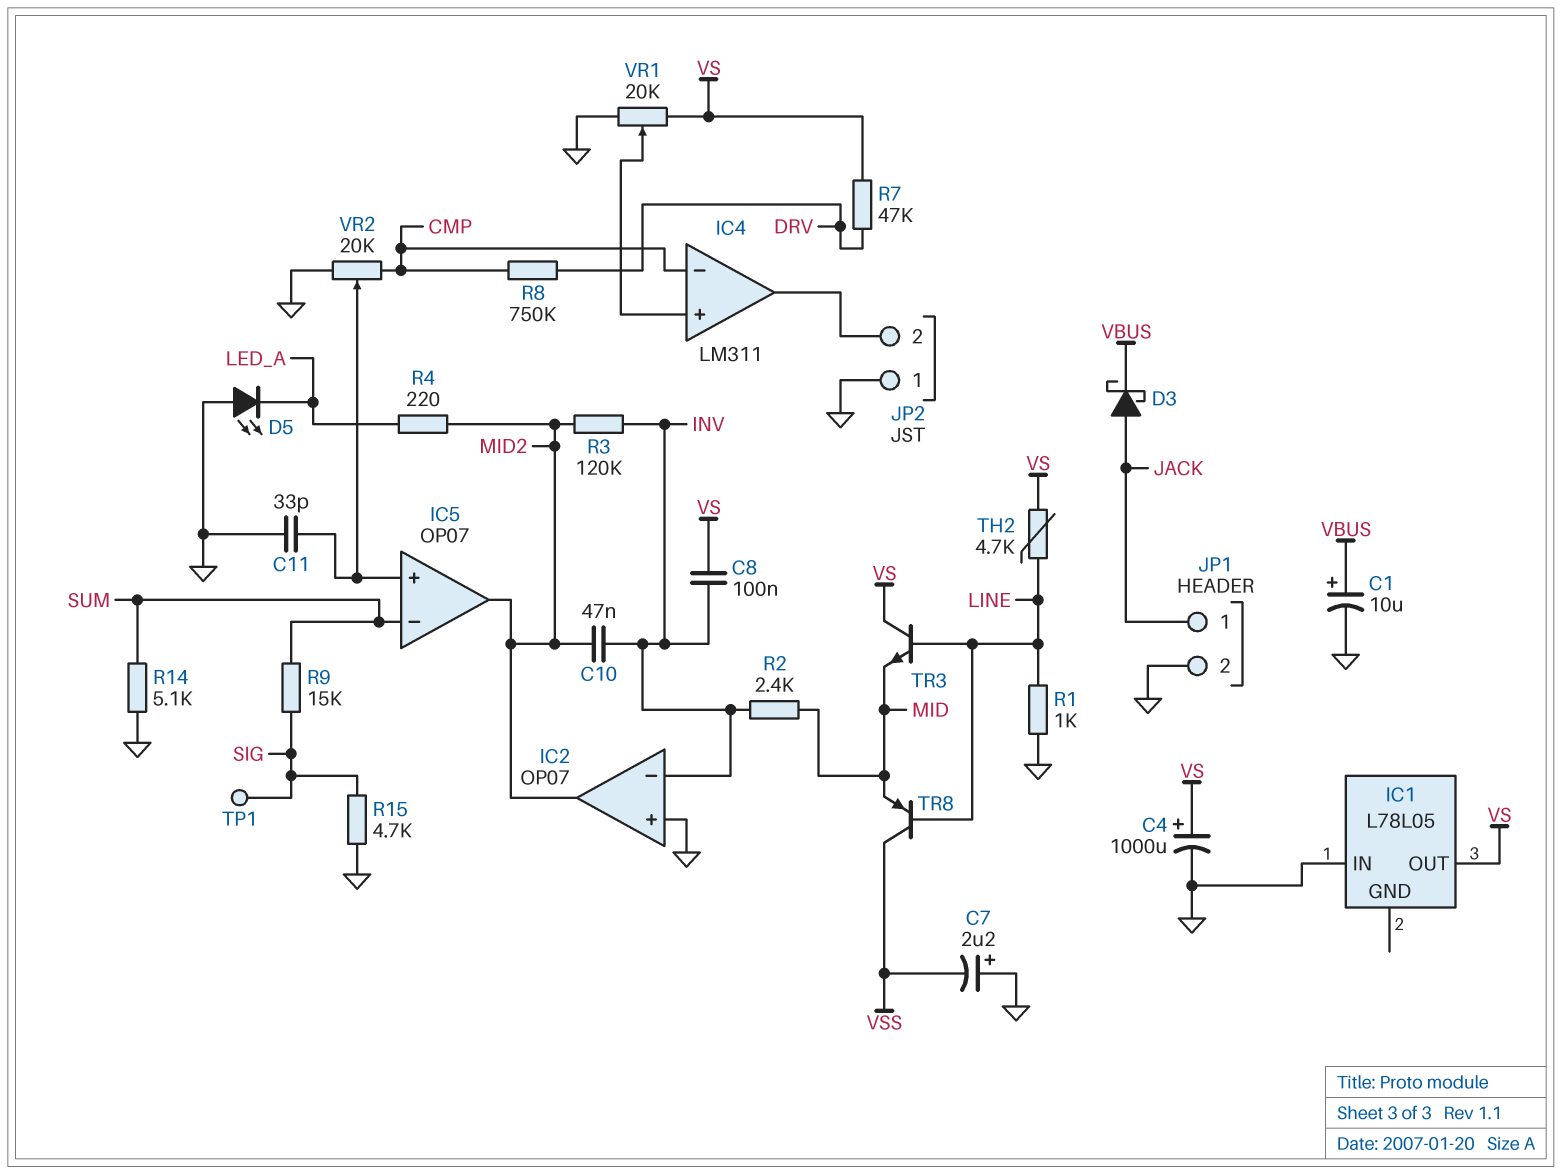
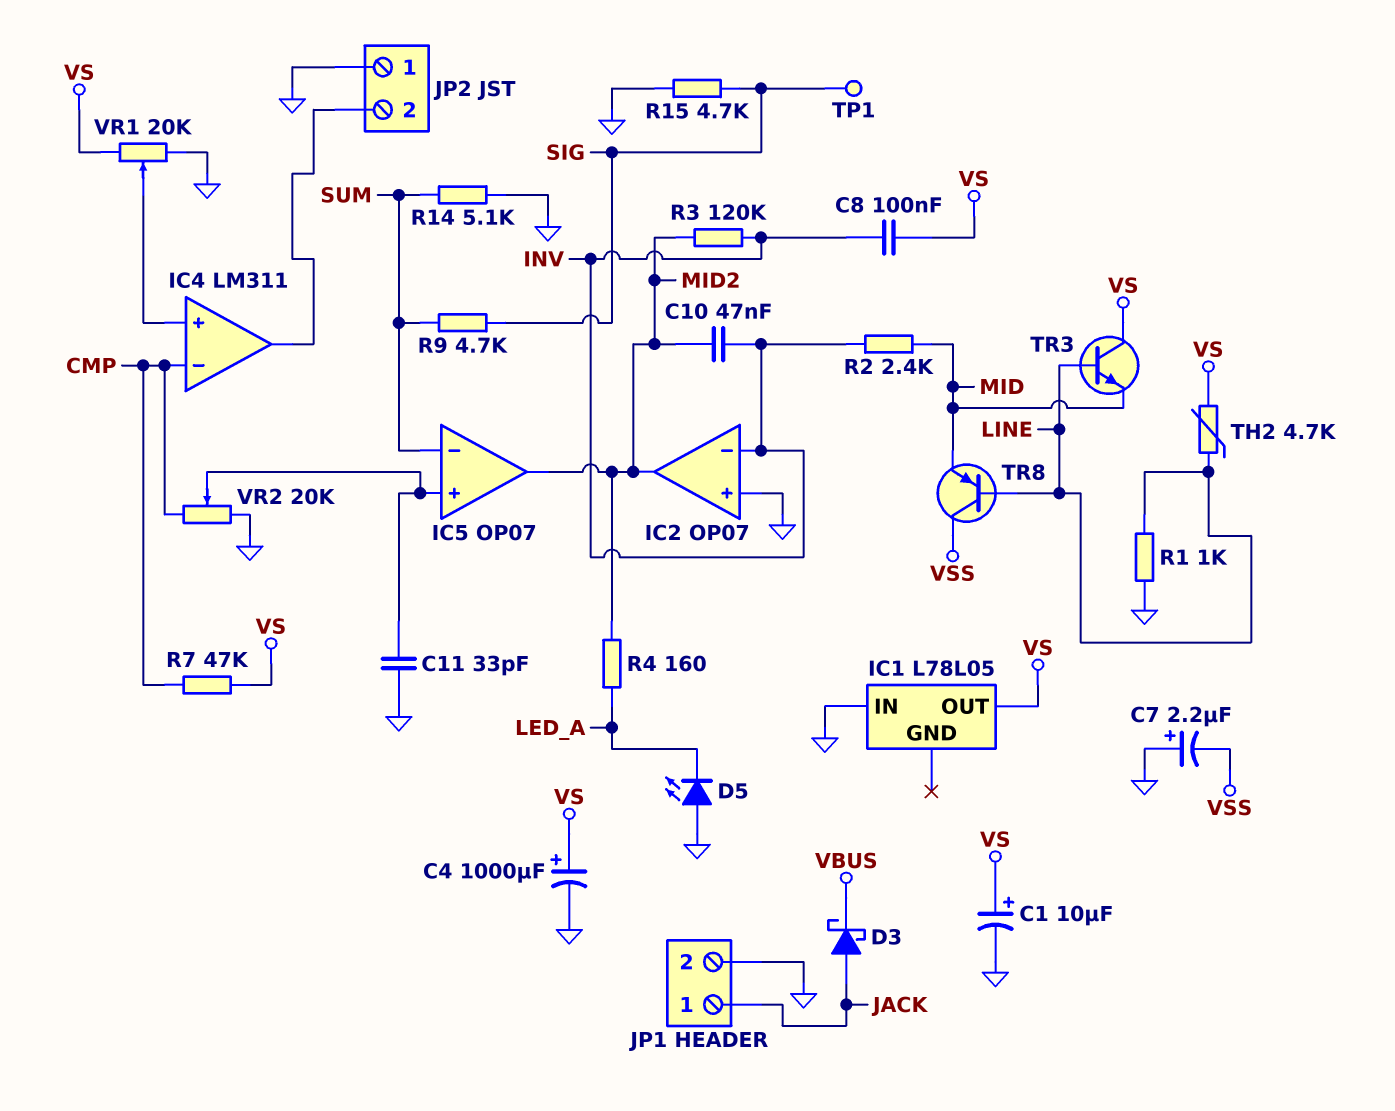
C1: 10uF (plus VBUS, minus GND) -> 10uF (plus VS, minus GND)
R4: 220 (LED_A, MID2) -> 160 (LED_A, MID2)
R7: 47k (DRV, VS) -> 47k (CMP, VS)
R8: 750k (CMP, DRV) -> none
R9: 15k (SIG, SUM) -> 4.7k (SIG, SUM)

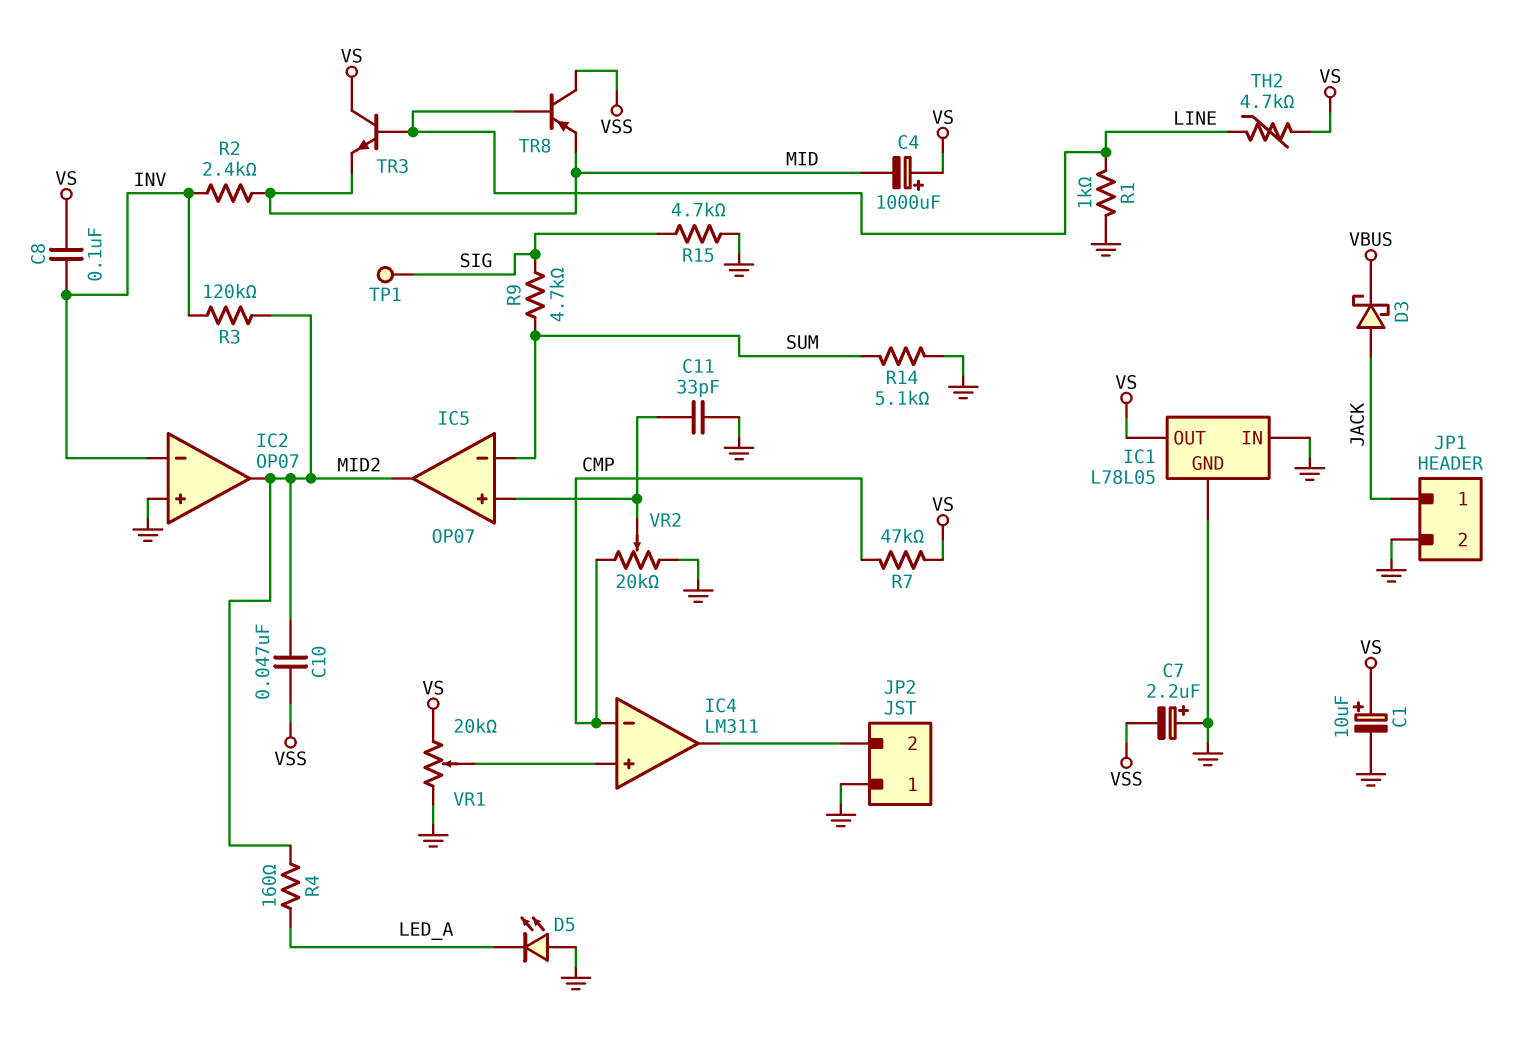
C4: 1000uF (plus VS, minus GND) -> 1000uF (plus VS, minus MID)
C10: 47nF (INV, MID2) -> 47nF (MID2, VSS)
IC1 pin GND: none -> GND

